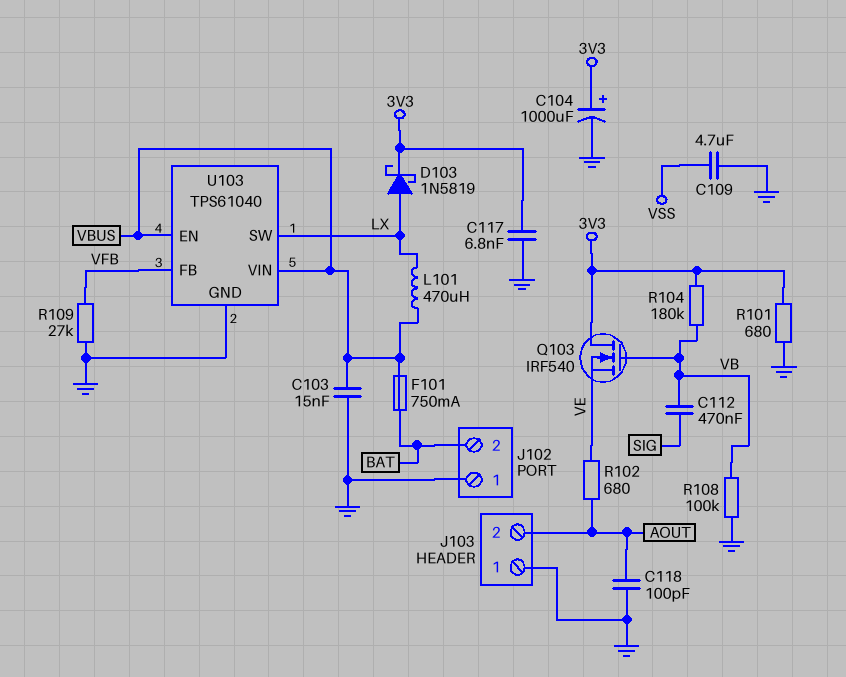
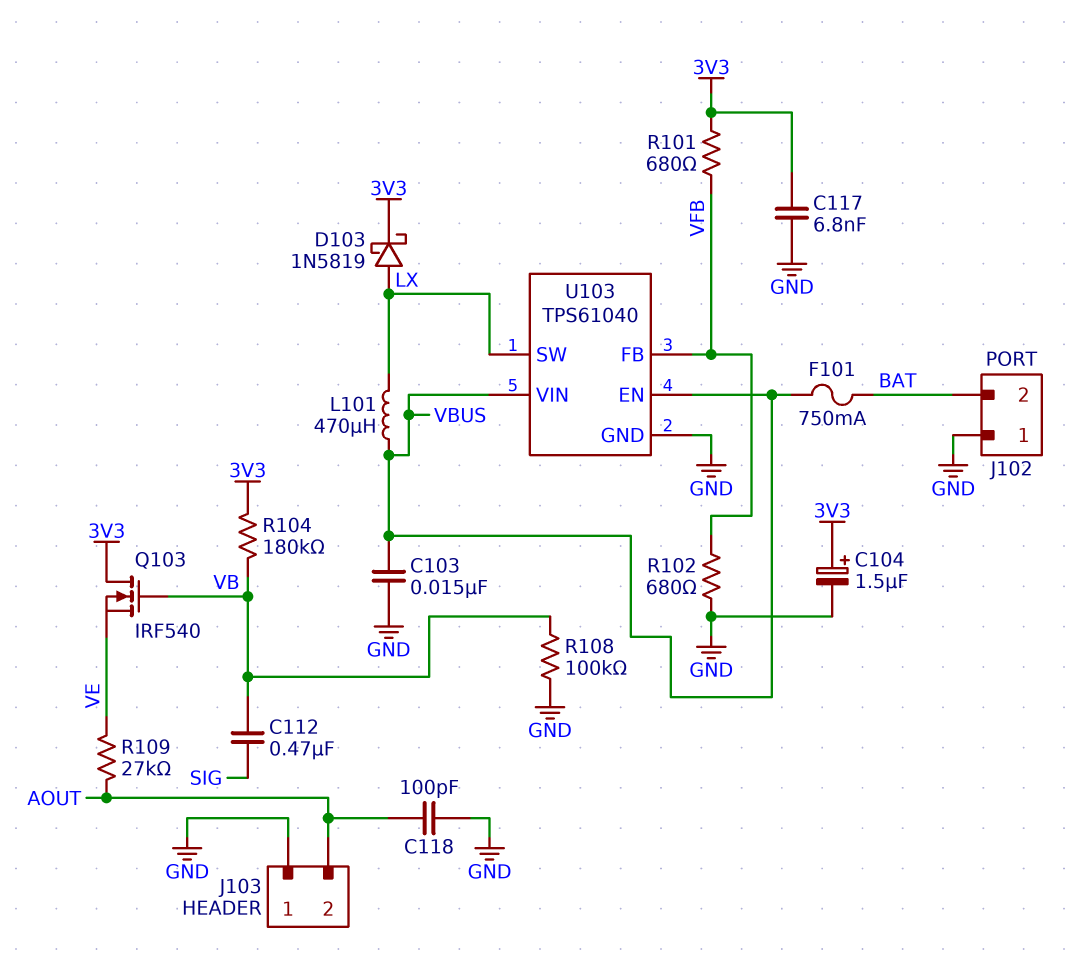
C104: 1000uF (plus 3V3, minus GND) -> 1.5uF (plus 3V3, minus GND)
C109: 4.7uF (GND, VSS) -> none
R101: 680 (3V3, GND) -> 680 (3V3, VFB)
R102: 680 (AOUT, VE) -> 680 (GND, VFB)
R109: 27k (GND, VFB) -> 27k (AOUT, VE)

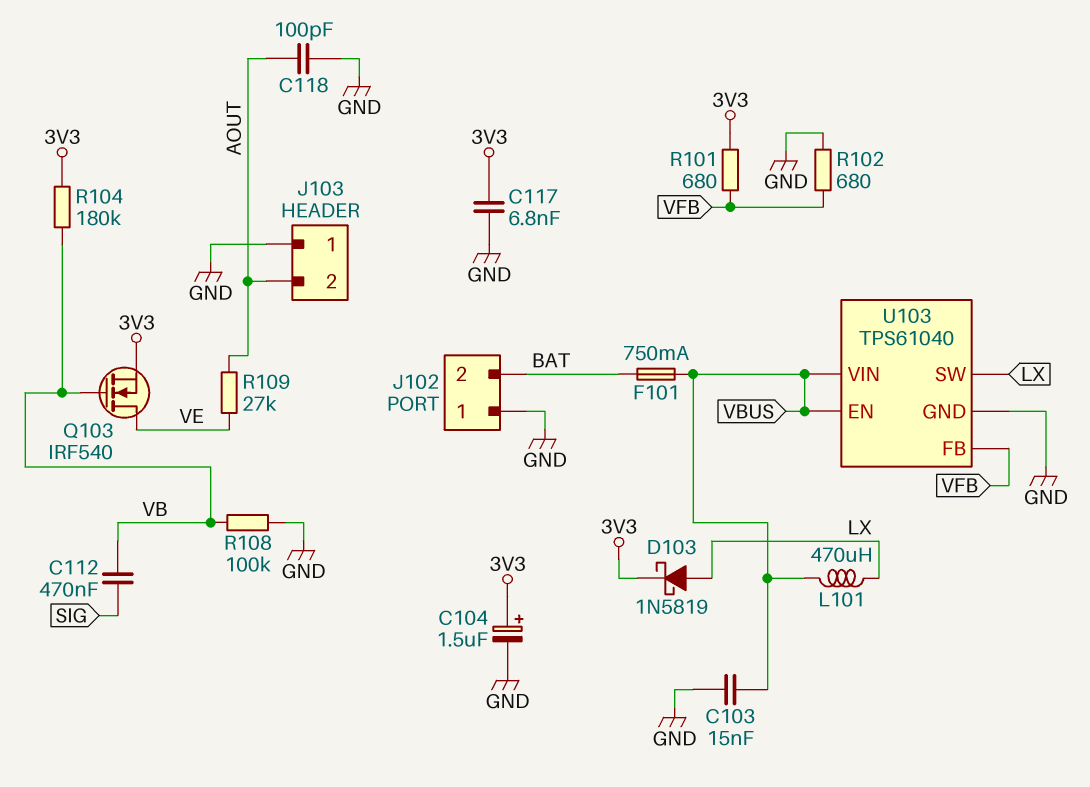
Q103: NMOS IRF540 (G VB, D 3V3, S VE) -> NMOS IRF540 (G VB, D VE, S 3V3)

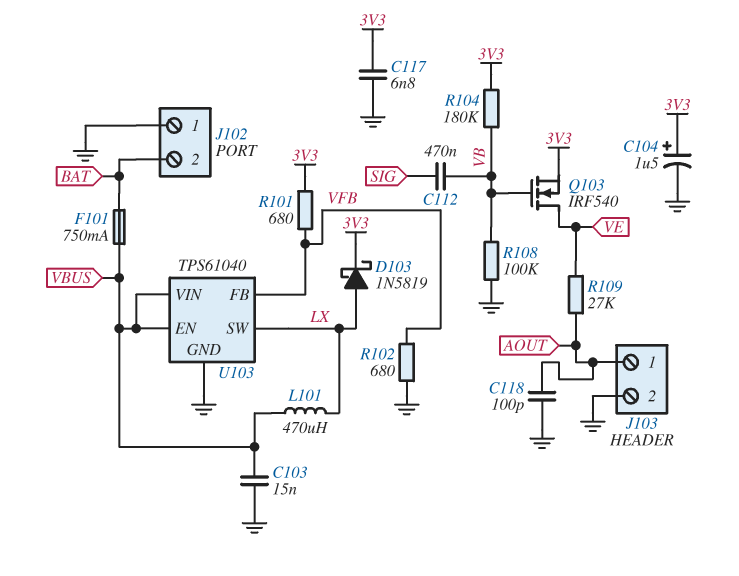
J103 pin 1: GND -> AOUT
J103 pin 2: AOUT -> GND

